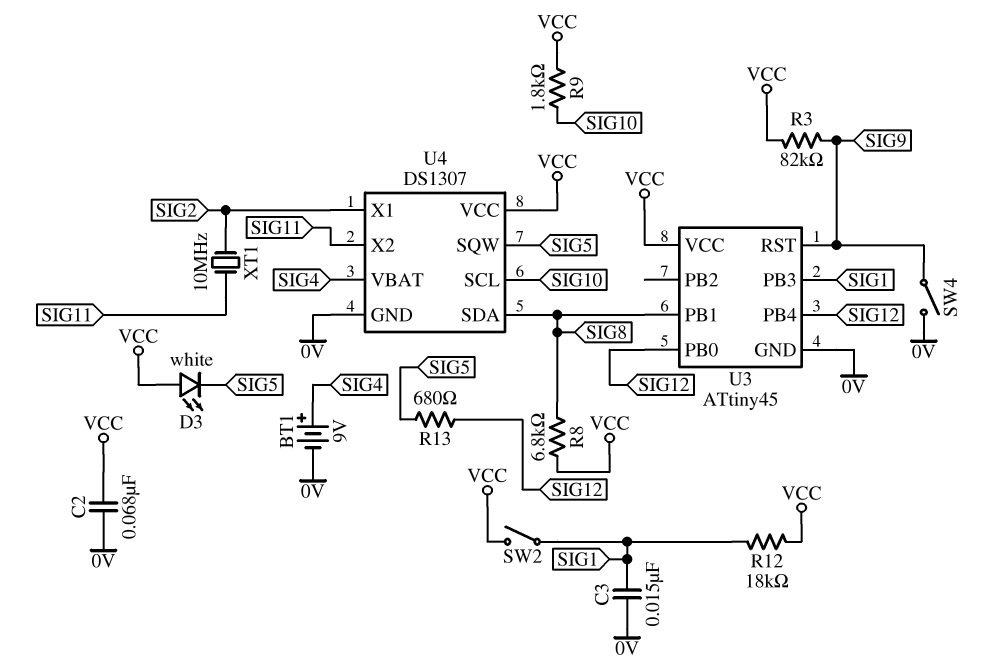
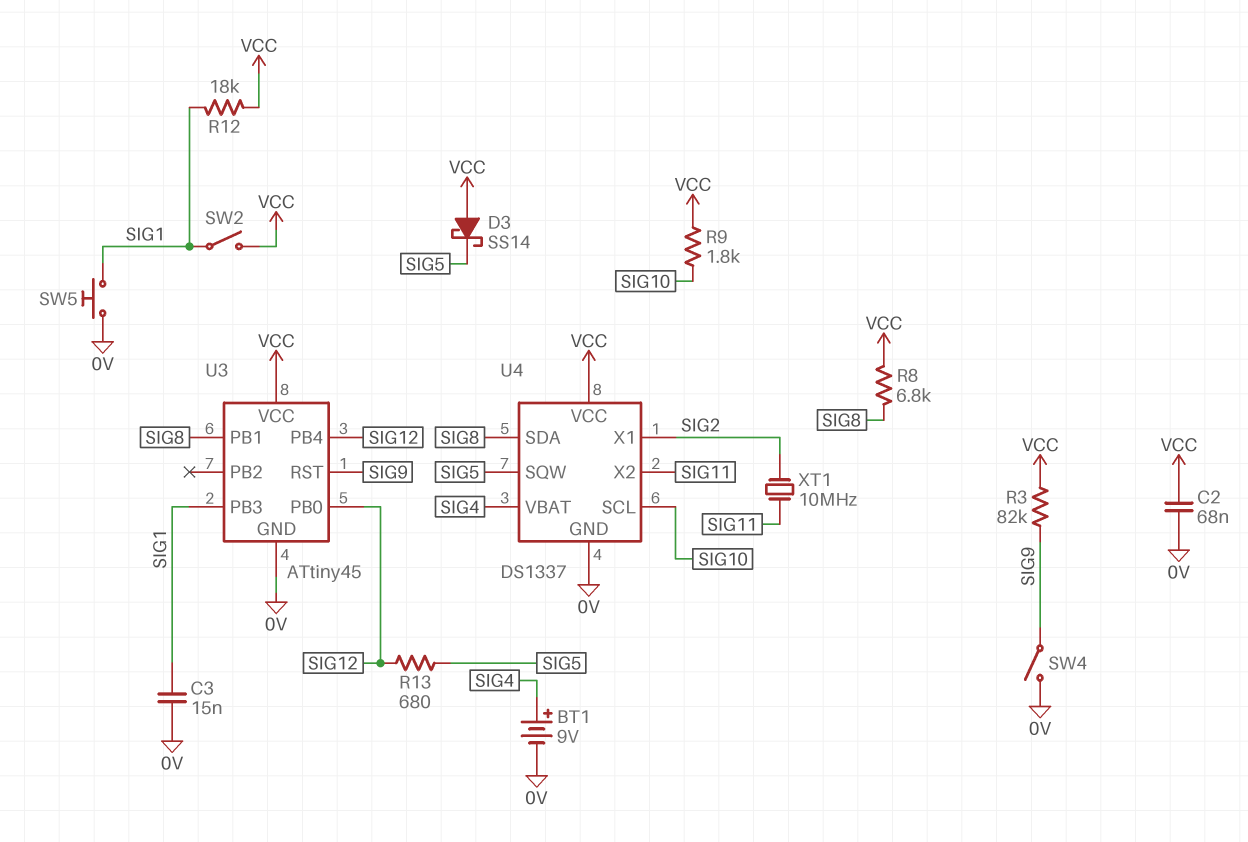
D3: LED white (A VCC, K SIG5) -> schottky SS14 (A VCC, K SIG5)
SW5: none -> button (0V, SIG1)
U4: DS1307 -> DS1337

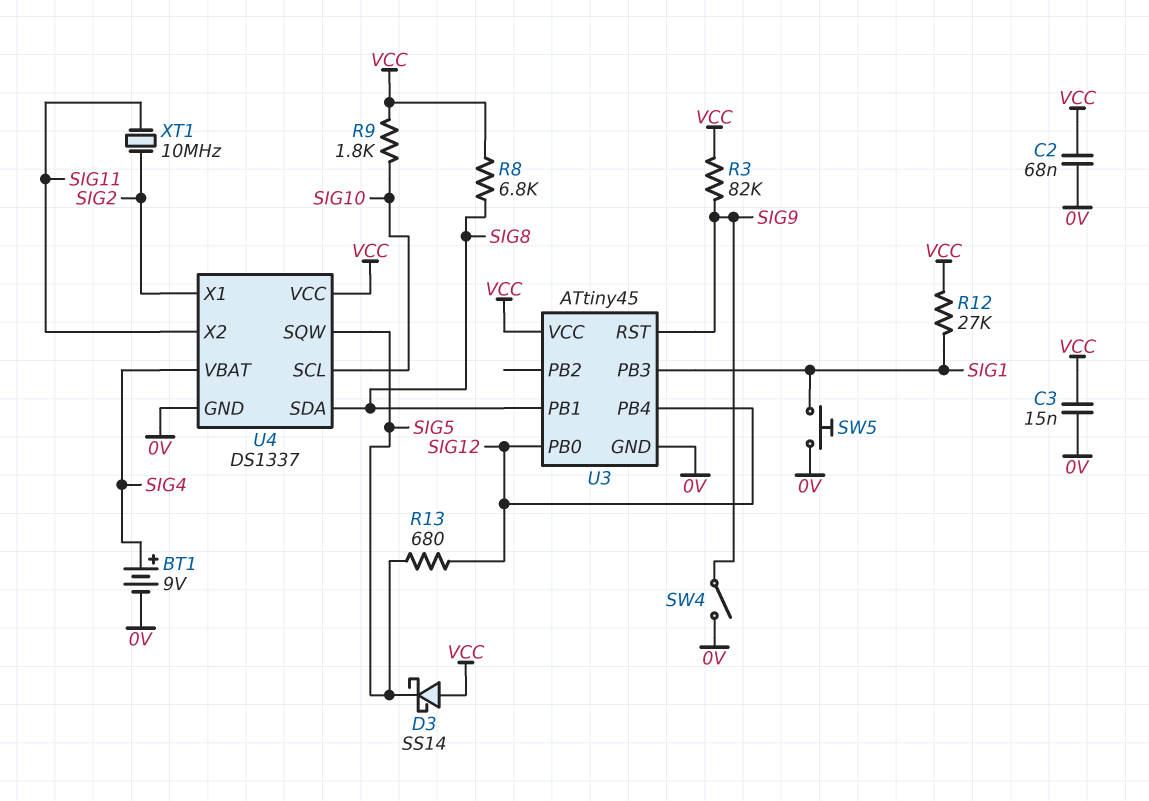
C3: 15nF (0V, SIG1) -> 15nF (0V, VCC)
R12: 18k (SIG1, VCC) -> 27k (SIG1, VCC)
SW2: switch (SIG1, VCC) -> none

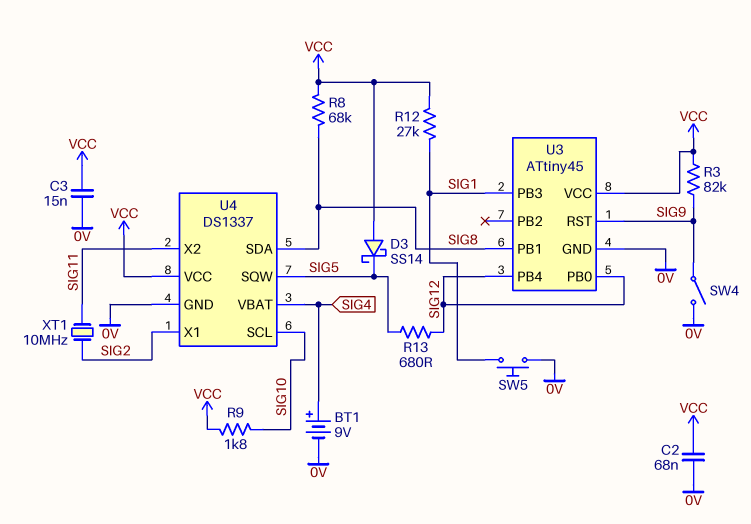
R8: 6.8k (SIG8, VCC) -> 68k (SIG8, VCC)

